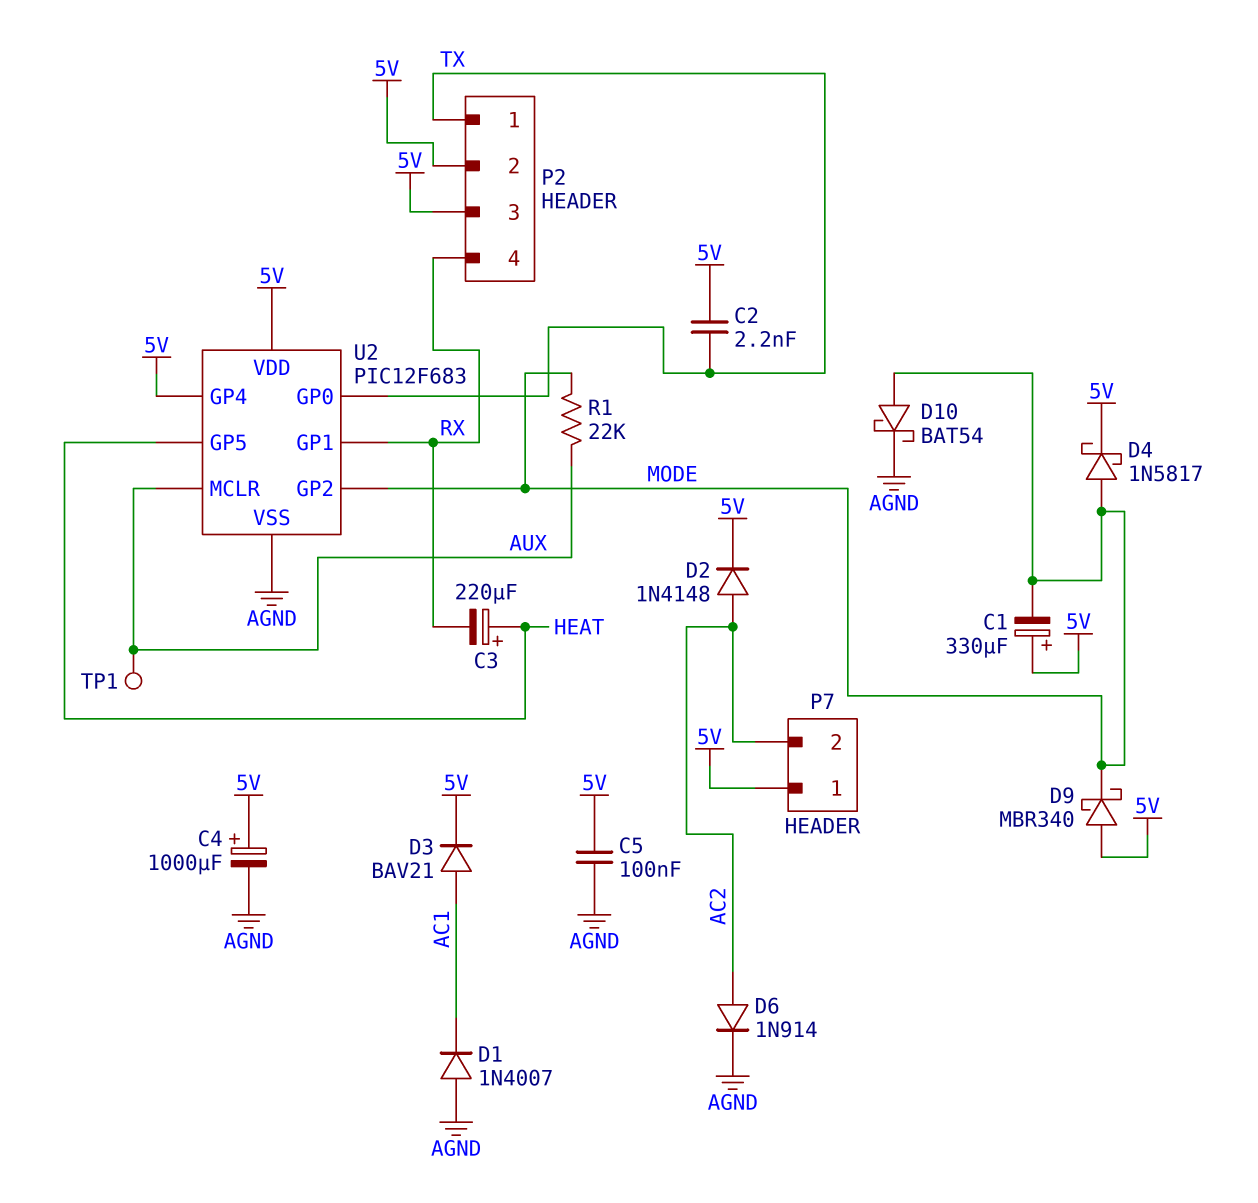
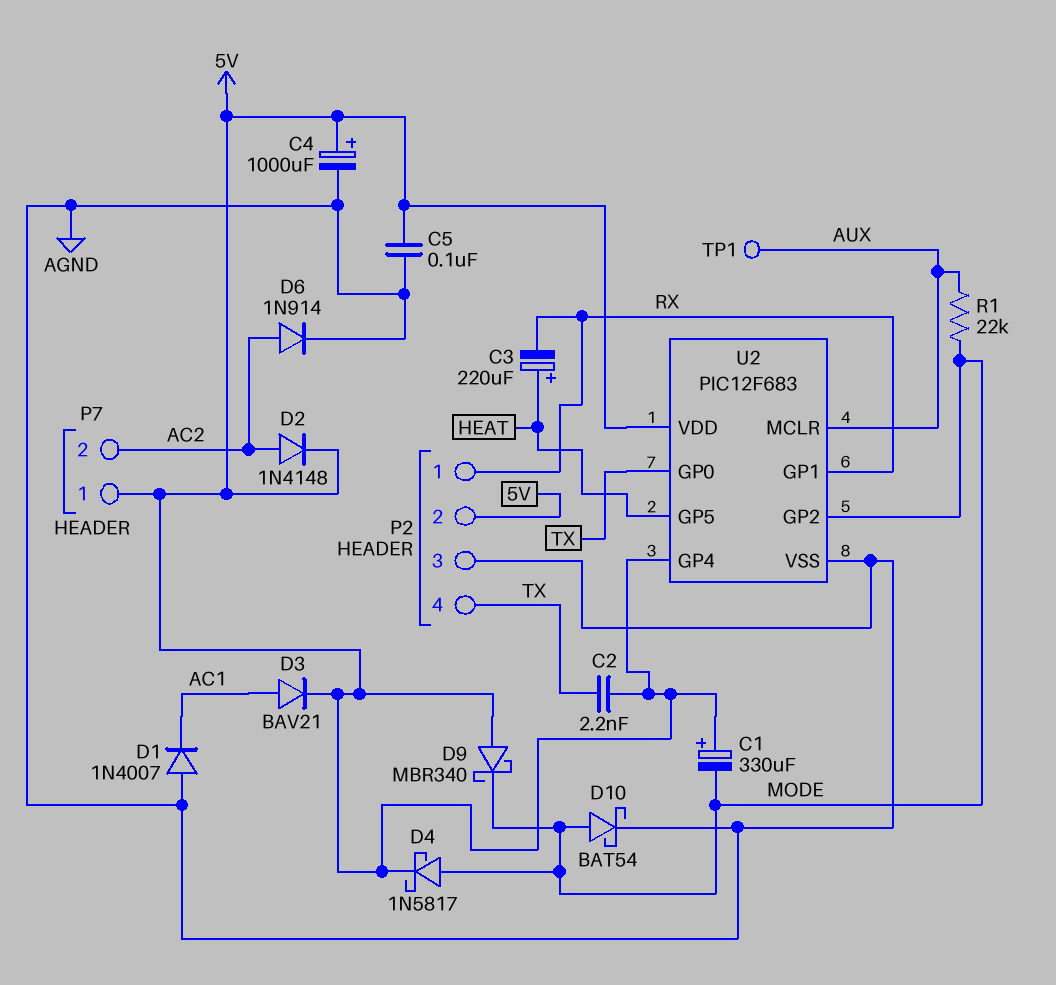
P2 pin 1: TX -> RX
P2 pin 3: 5V -> AGND
P2 pin 4: RX -> TX

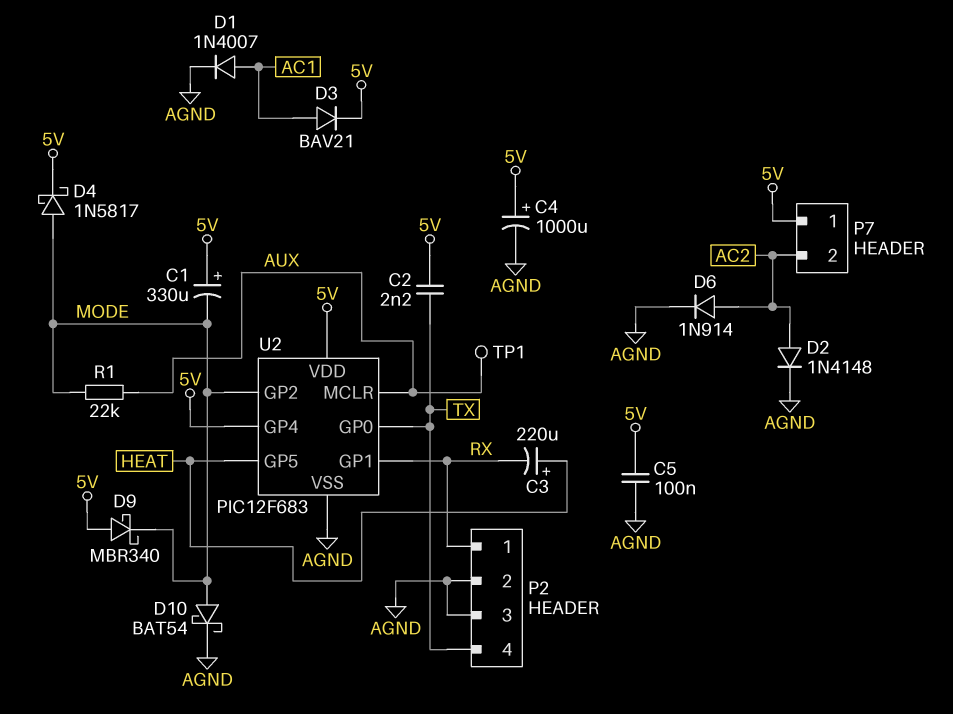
D1: diode 1N4007 (A AGND, K AC1) -> diode 1N4007 (A AC1, K AGND)
D2: diode 1N4148 (A AC2, K 5V) -> diode 1N4148 (A AC2, K AGND)
P2 pin 2: 5V -> AGND

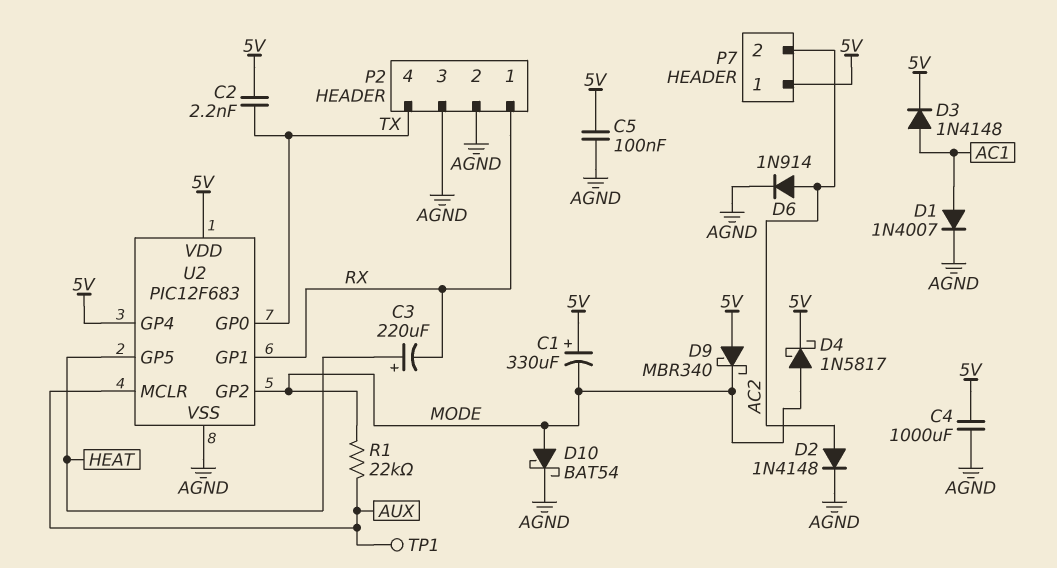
C4: 1000uF (plus 5V, minus AGND) -> 1000uF (5V, AGND)
D3: diode BAV21 (A AC1, K 5V) -> diode 1N4148 (A AC1, K 5V)

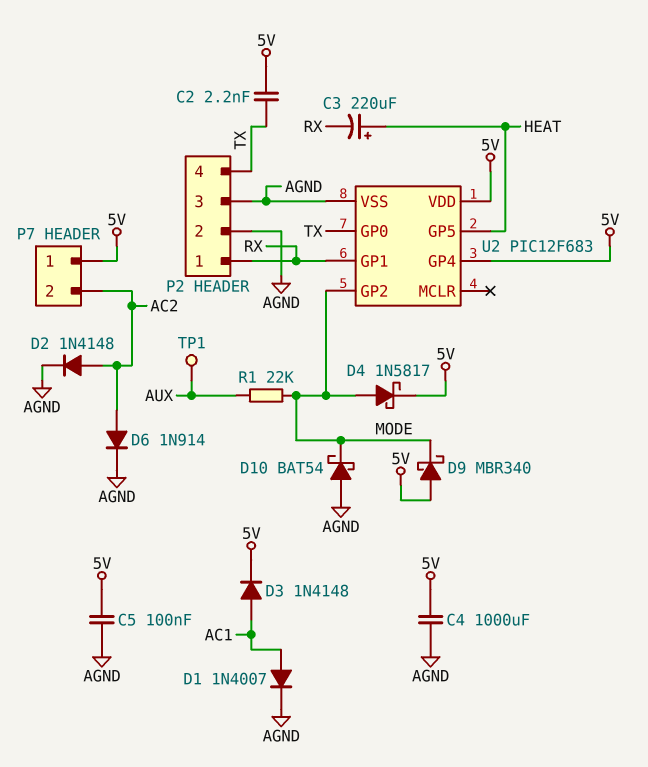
C1: 330uF (plus 5V, minus MODE) -> none
D10: schottky BAT54 (A MODE, K AGND) -> schottky BAT54 (A AGND, K MODE)
U2 pin MCLR: AUX -> none

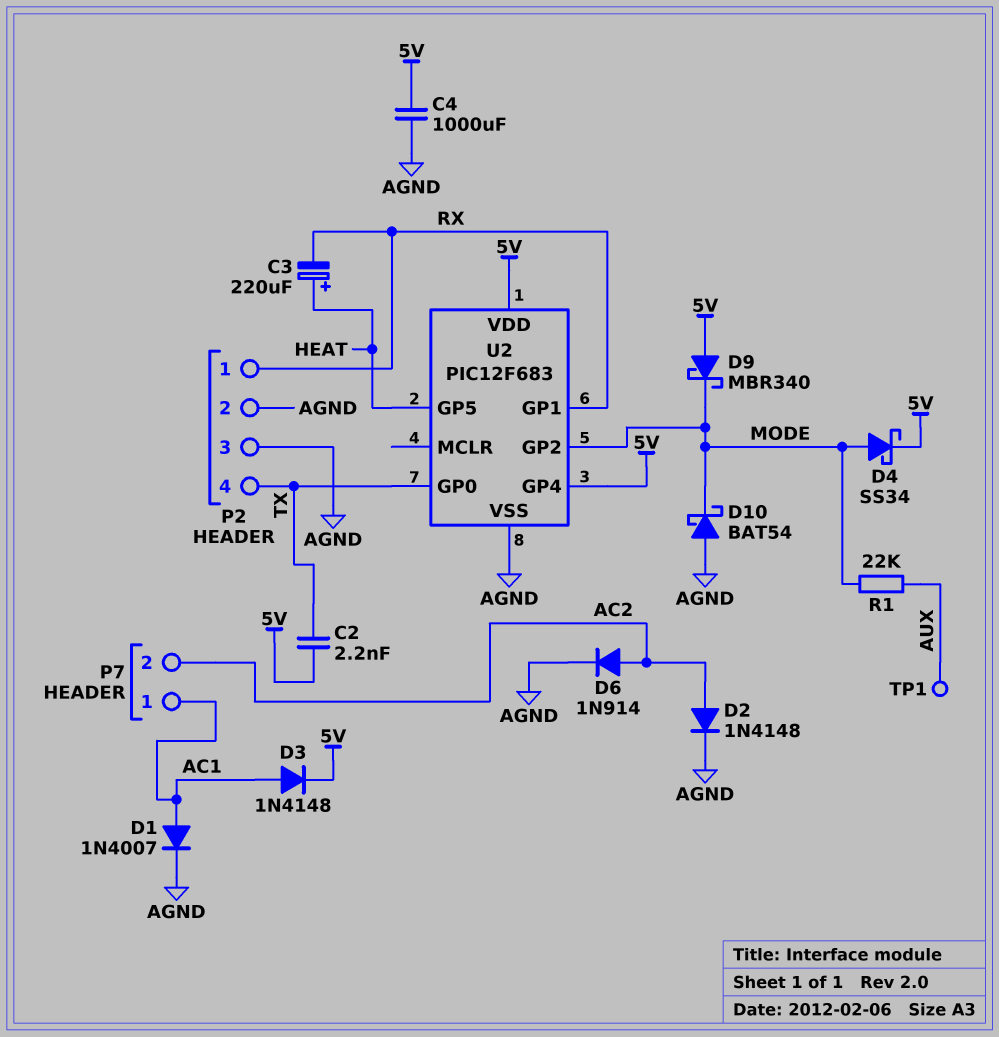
C5: 100nF (5V, AGND) -> none
D4: schottky 1N5817 (A MODE, K 5V) -> schottky SS34 (A MODE, K 5V)
P7 pin 1: 5V -> AC1

